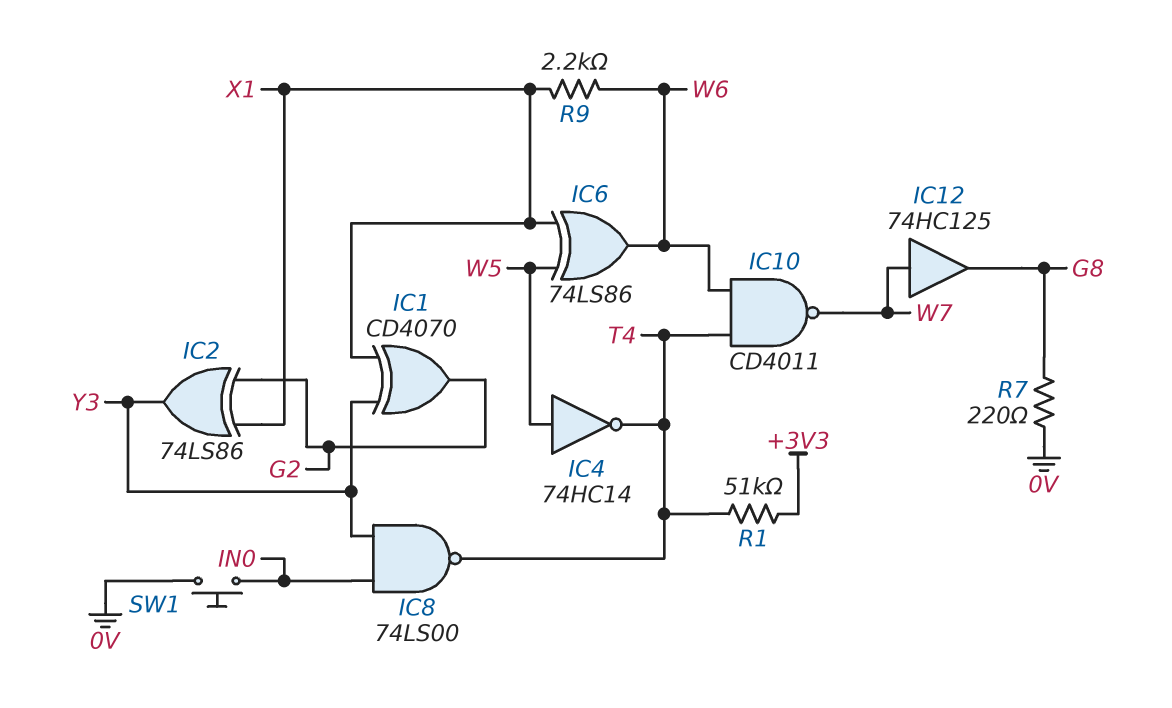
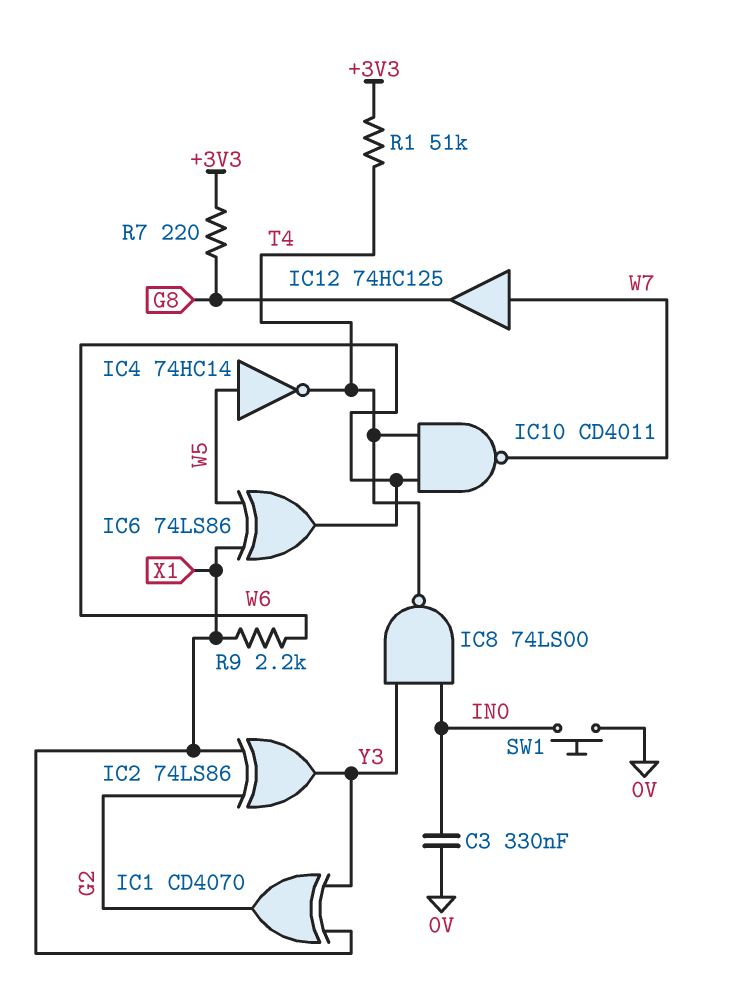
C3: none -> 330nF (0V, IN0)
R7: 220 (0V, G8) -> 220 (+3V3, G8)

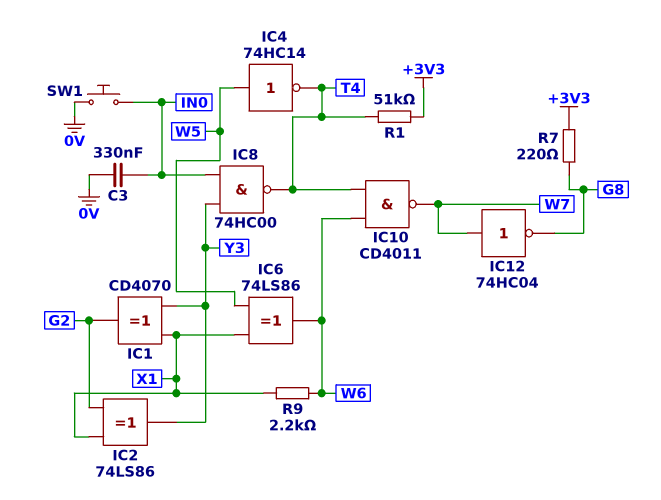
IC8: NAND 74LS00 (in IN0, in Y3, out T4) -> NAND 74HC00 (in IN0, in Y3, out T4)
IC12: buffer 74HC125 (in W7, out G8) -> NOT 74HC04 (in W7, out G8)

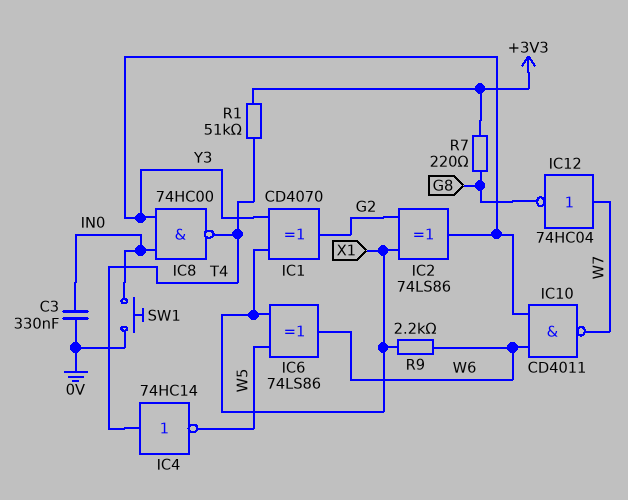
IC4: NOT 74HC14 (in W5, out T4) -> NOT 74HC14 (in T4, out W5)
IC10: NAND CD4011 (in T4, in W6, out W7) -> NAND CD4011 (in W6, in Y3, out W7)

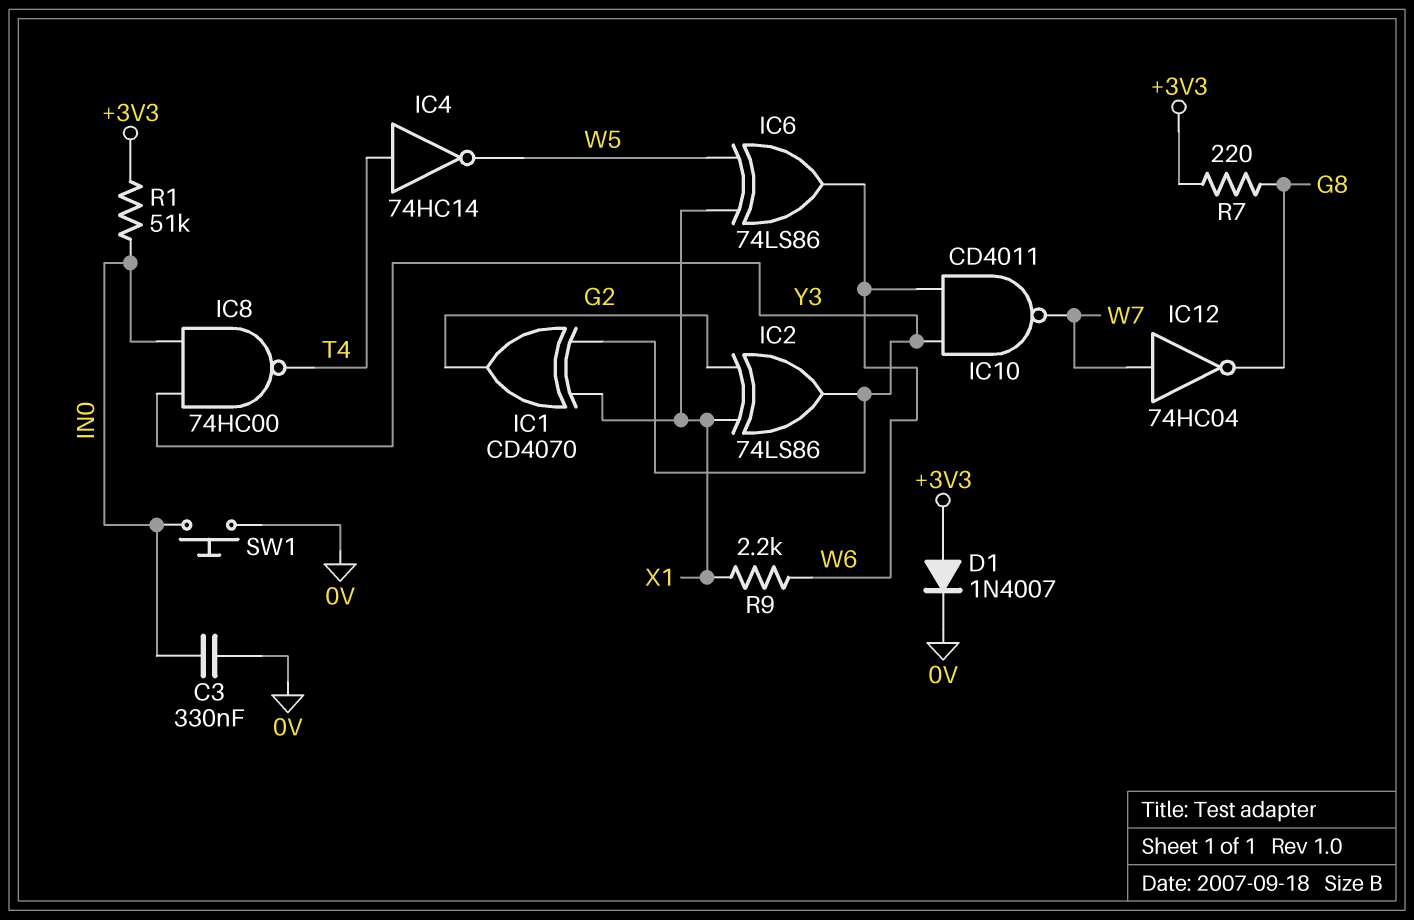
D1: none -> diode 1N4007 (A +3V3, K 0V)
R1: 51k (+3V3, T4) -> 51k (+3V3, IN0)

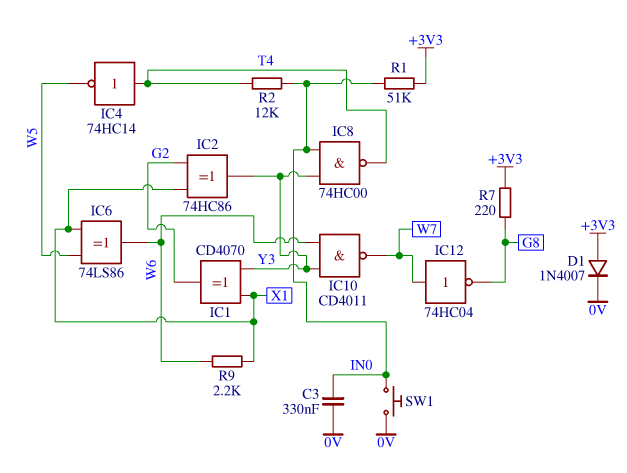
IC2: XOR 74LS86 (in G2, in X1, out Y3) -> XOR 74HC86 (in G2, in X1, out Y3)
R2: none -> 12k (IN0, T4)

